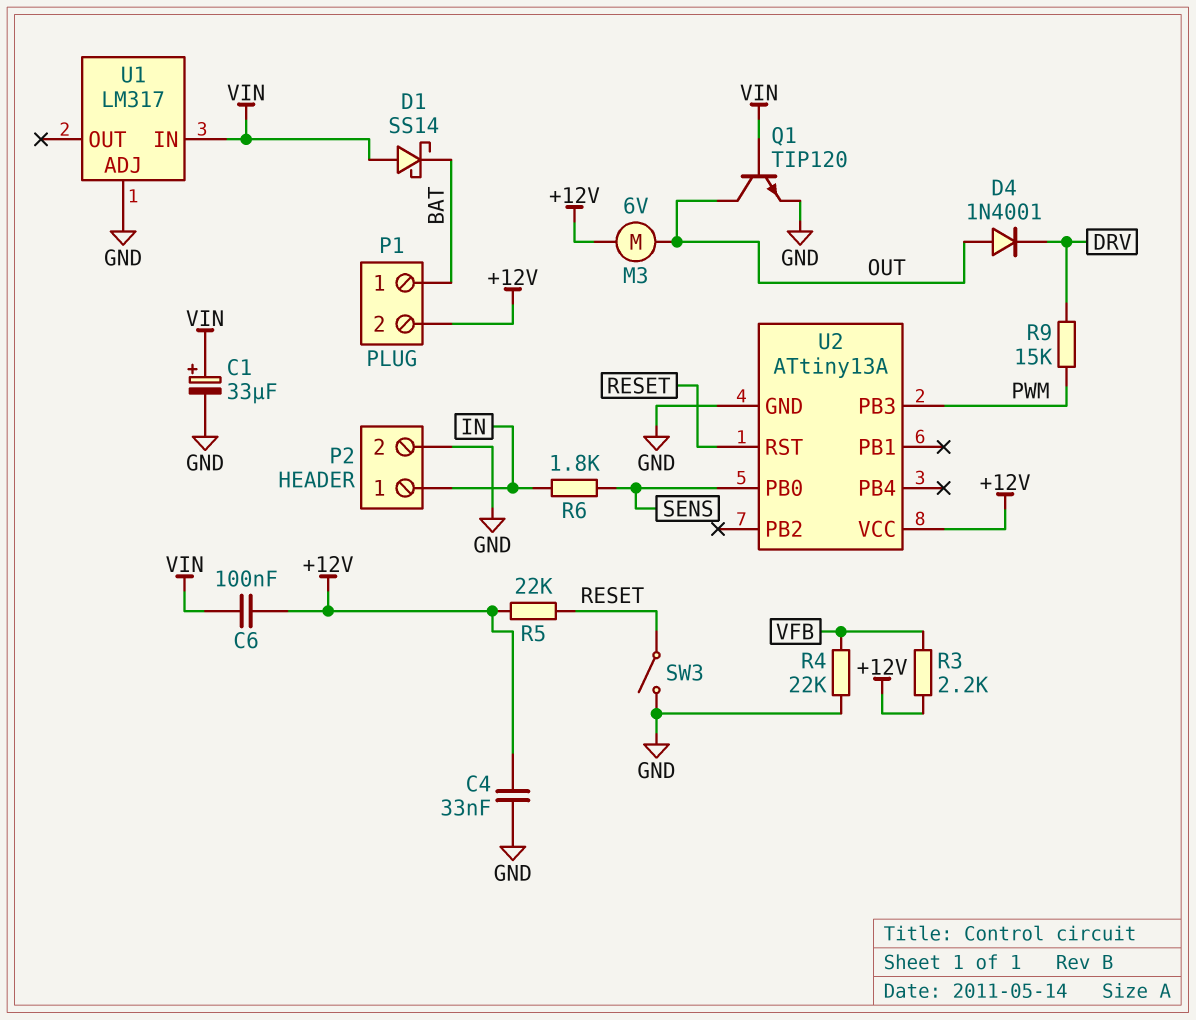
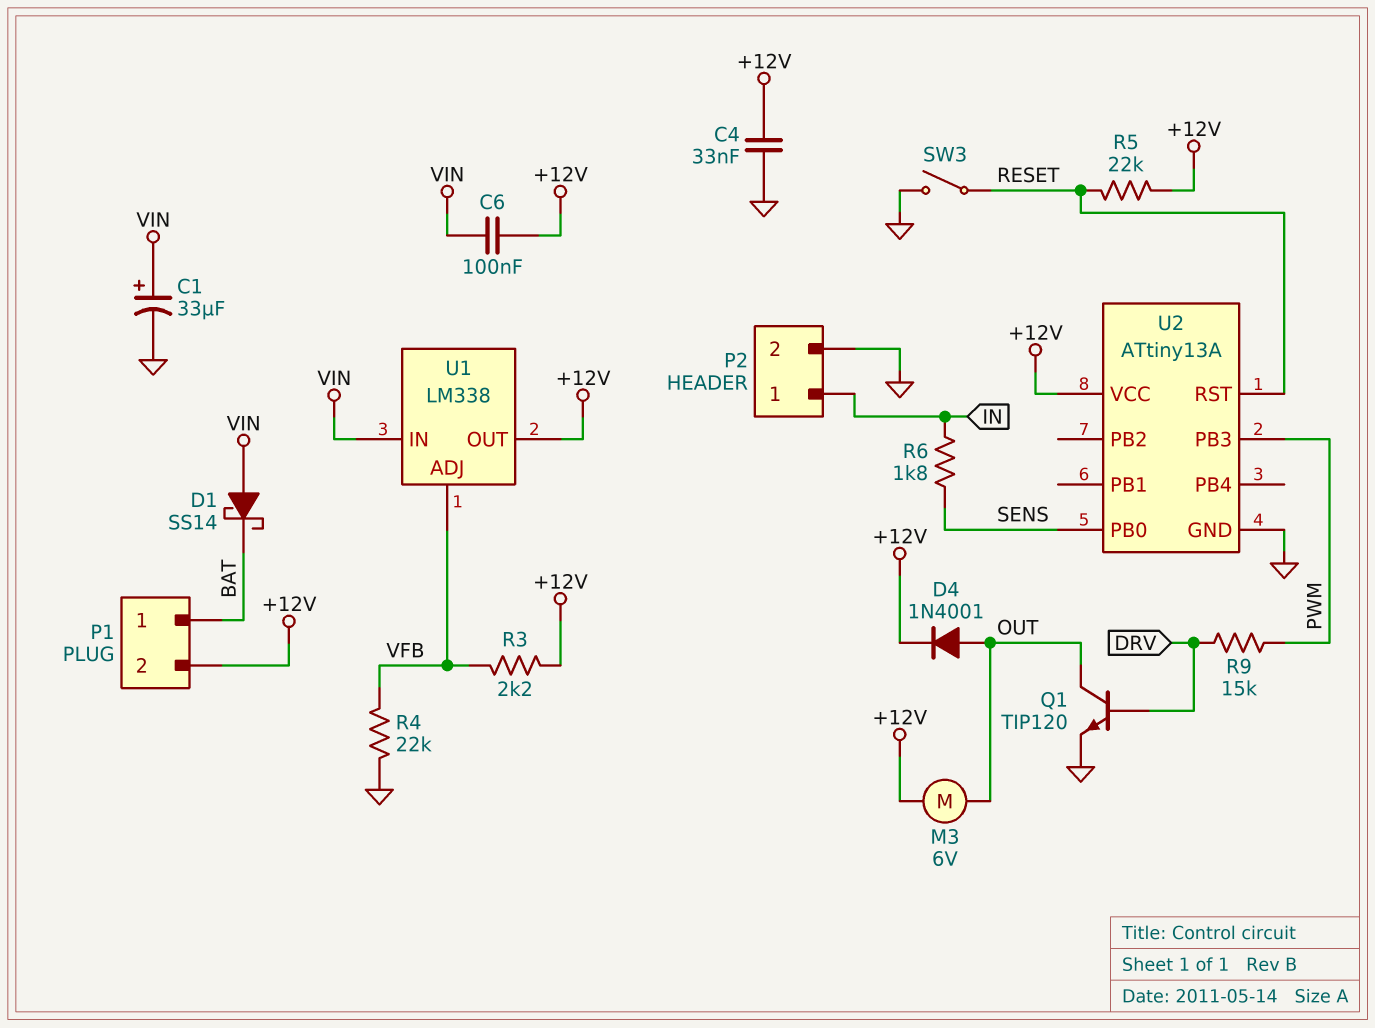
D4: diode 1N4001 (A OUT, K DRV) -> diode 1N4001 (A OUT, K +12V)
Q1: NPN TIP120 (B VIN, C OUT, E GND) -> NPN TIP120 (B DRV, C OUT, E GND)
U1: LM317 -> LM338
U1 pin ADJ: GND -> VFB
U1 pin OUT: none -> +12V

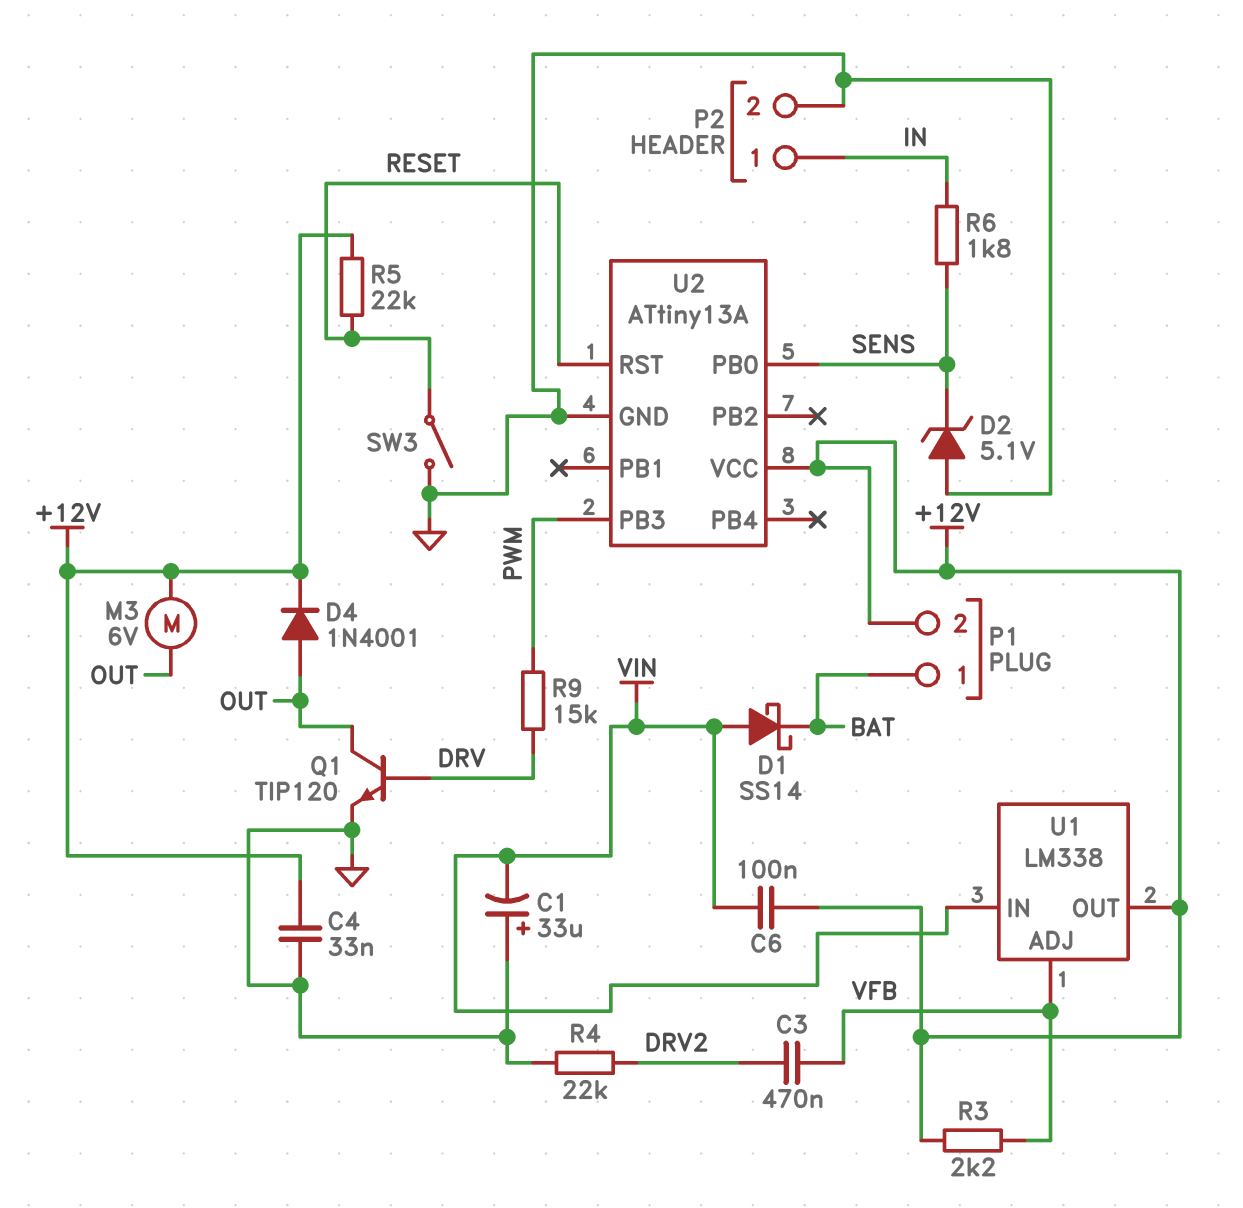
C1: 33uF (plus VIN, minus GND) -> 33uF (plus GND, minus VIN)
C3: none -> 470nF (DRV2, VFB)
D2: none -> zener 5.1V (A GND, K SENS)
R4: 22k (GND, VFB) -> 22k (DRV2, GND)

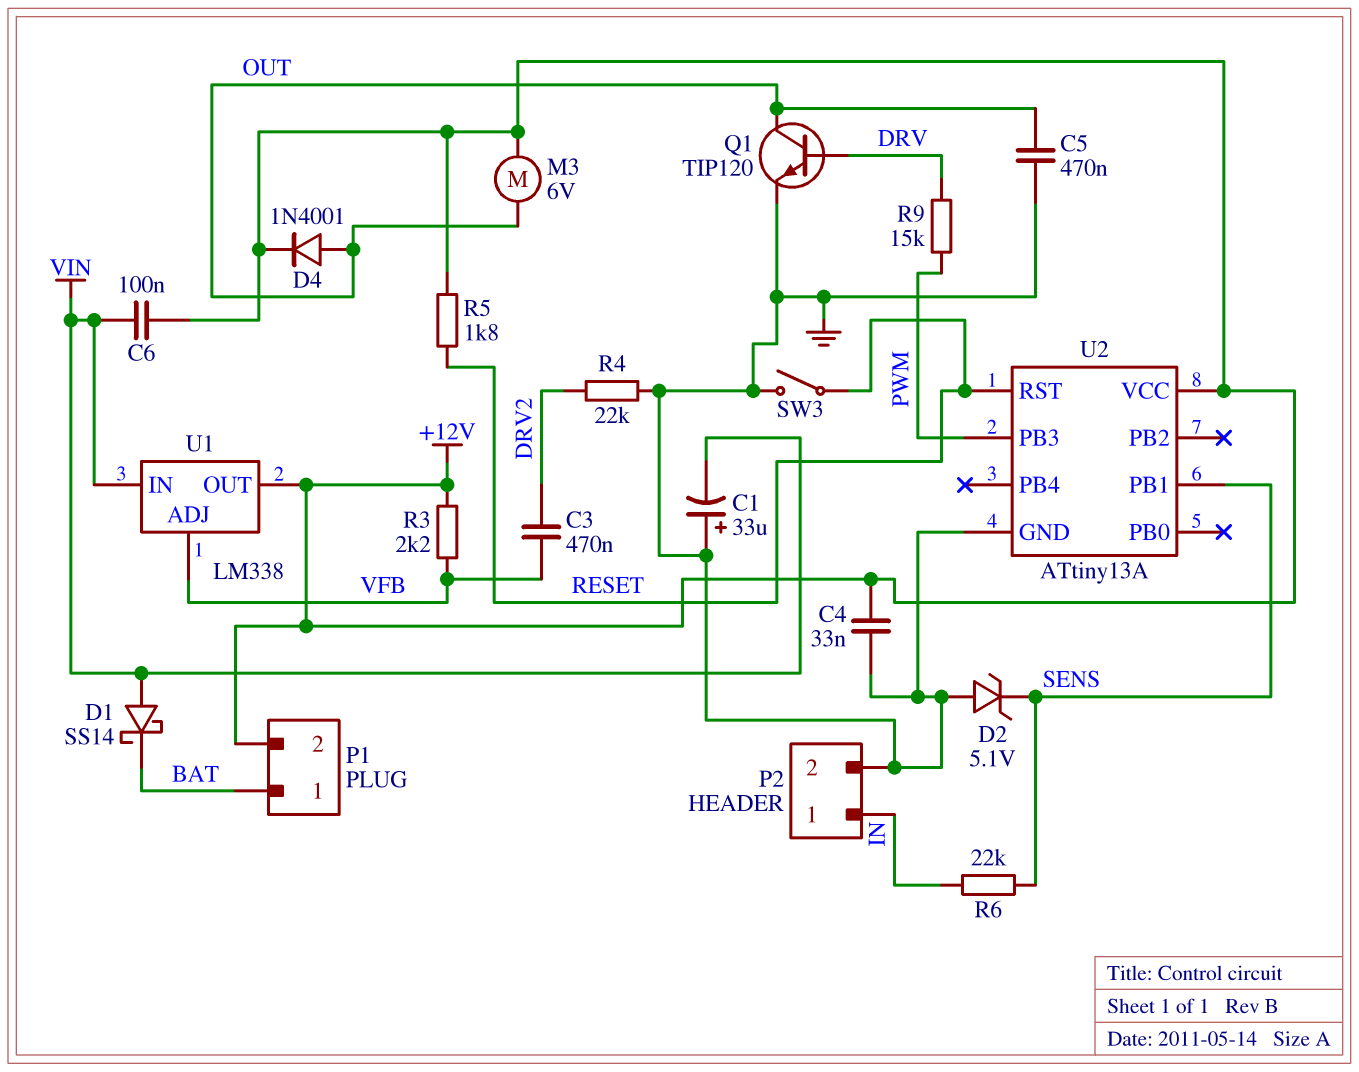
C5: none -> 470nF (GND, OUT)
R5: 22k (+12V, RESET) -> 1.8k (+12V, RESET)
R6: 1.8k (IN, SENS) -> 22k (IN, SENS)
U2 pin PB0: SENS -> none
U2 pin PB1: none -> SENS

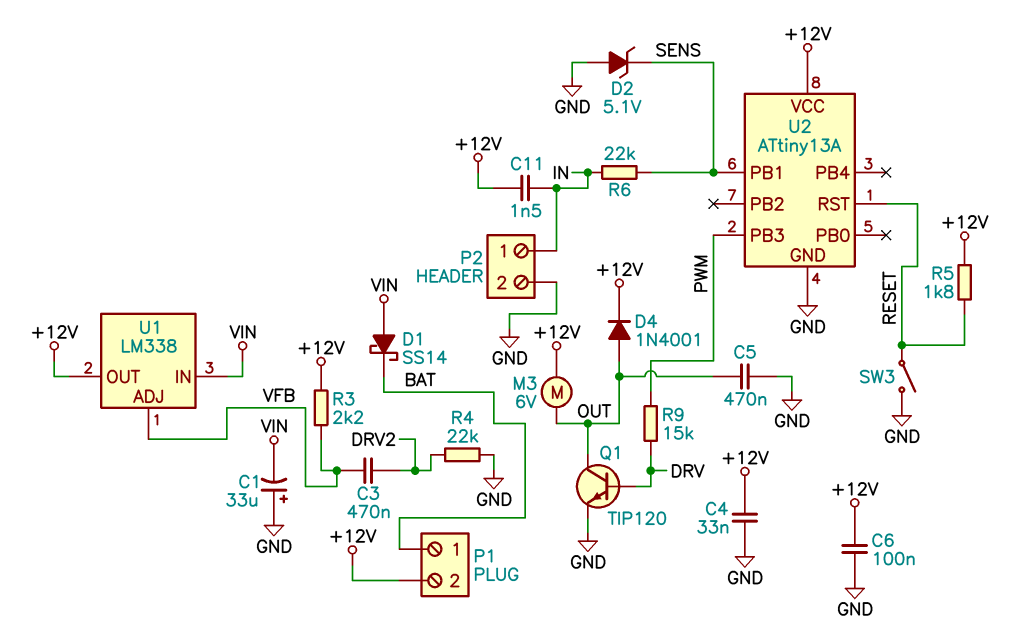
C6: 100nF (+12V, VIN) -> 100nF (+12V, GND)
C11: none -> 1.5nF (+12V, IN)

